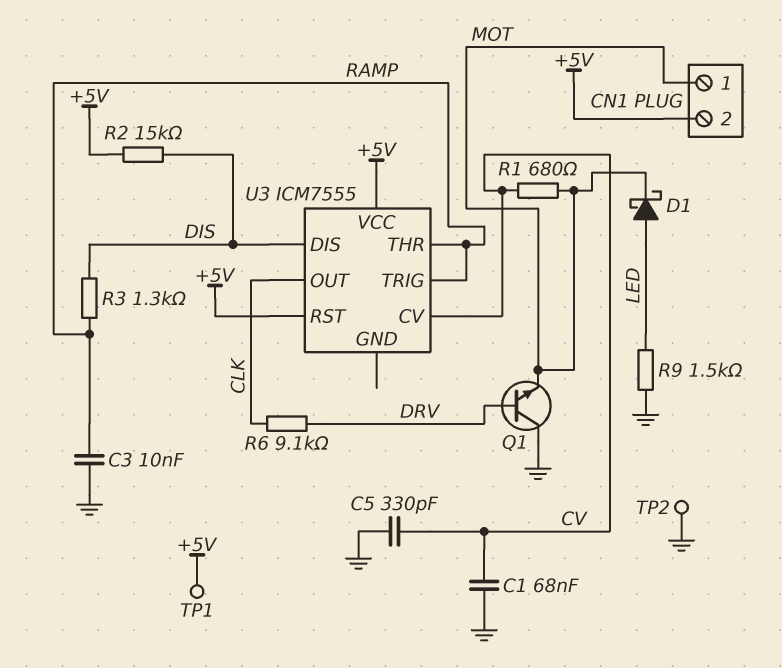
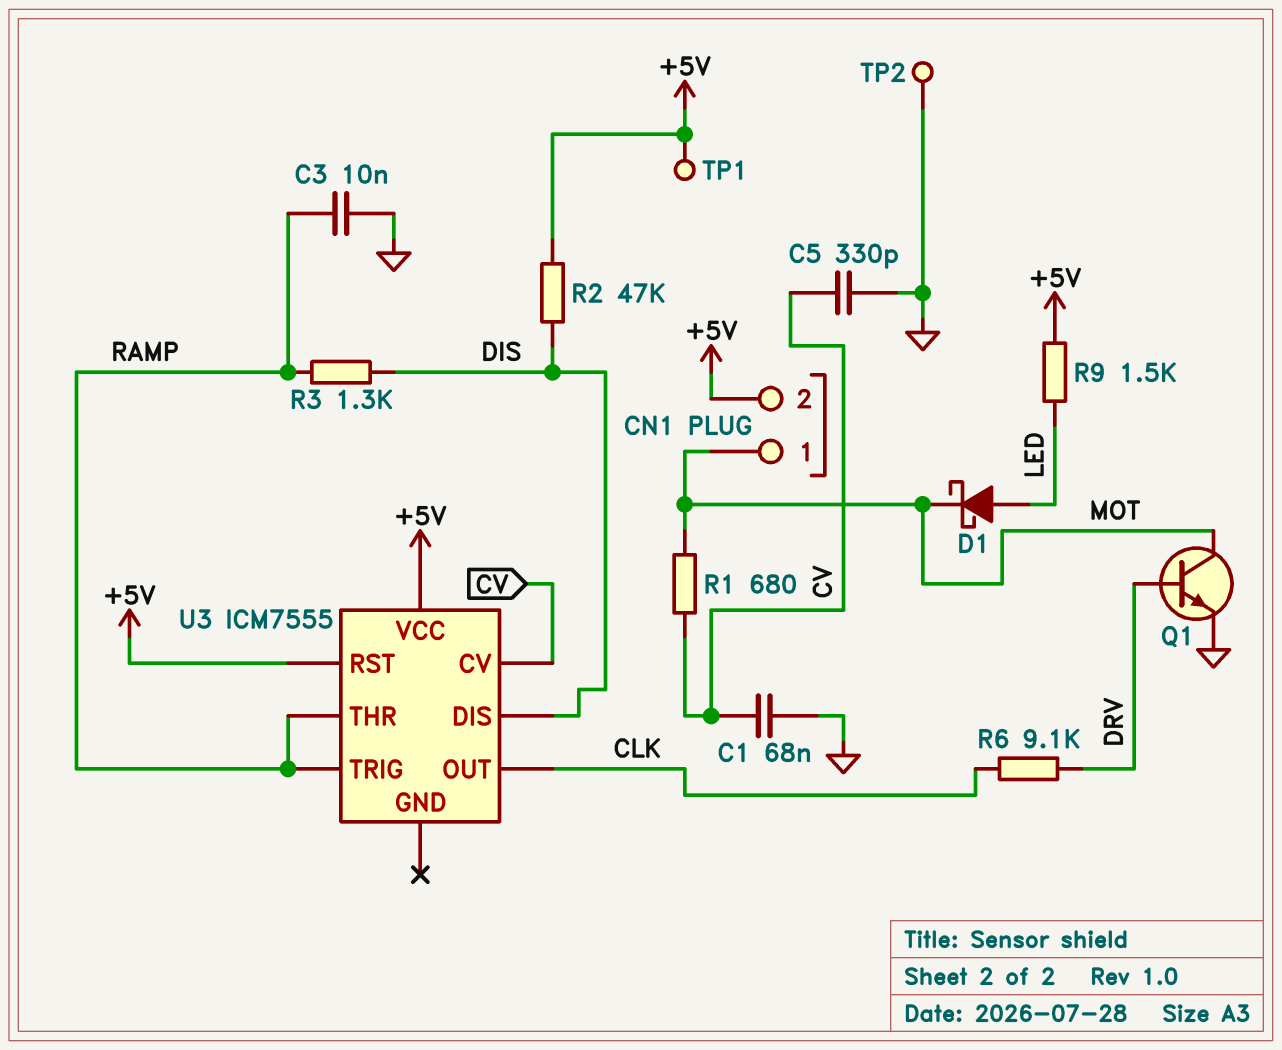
Q1: NPN (B DRV, C GND, E MOT) -> NPN (B DRV, C MOT, E GND)
R2: 15k (+5V, DIS) -> 47k (+5V, DIS)
R9: 1.5k (GND, LED) -> 1.5k (+5V, LED)

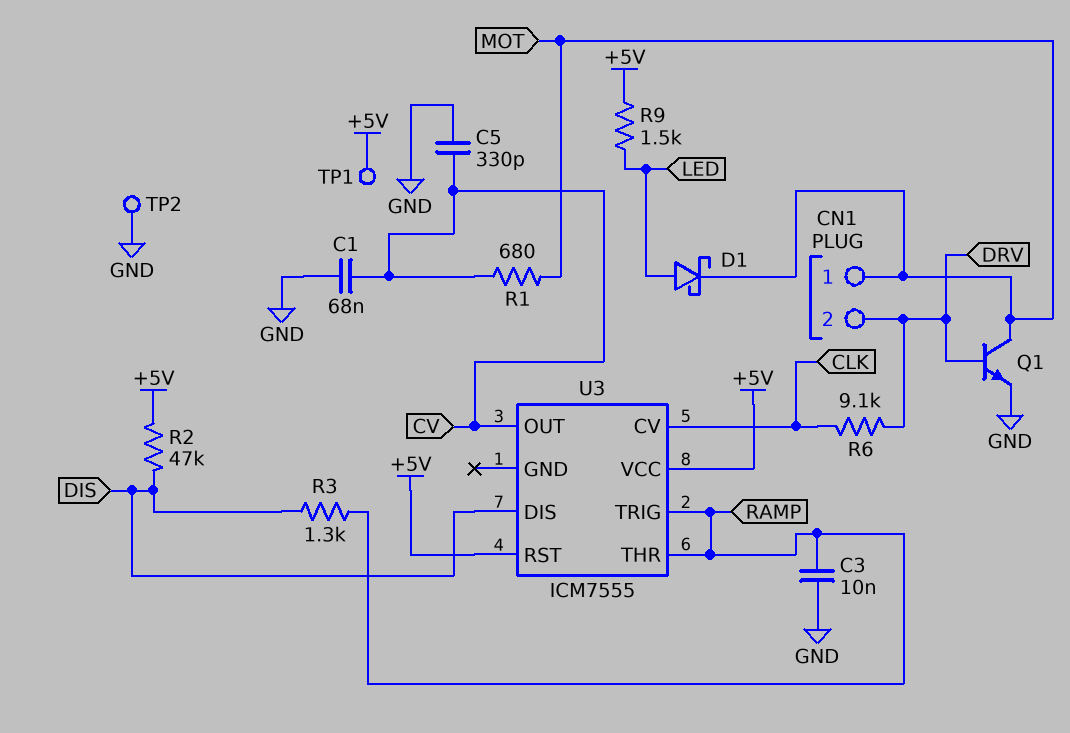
CN1 pin 2: +5V -> DRV
U3 pin CV: CV -> CLK
U3 pin OUT: CLK -> CV

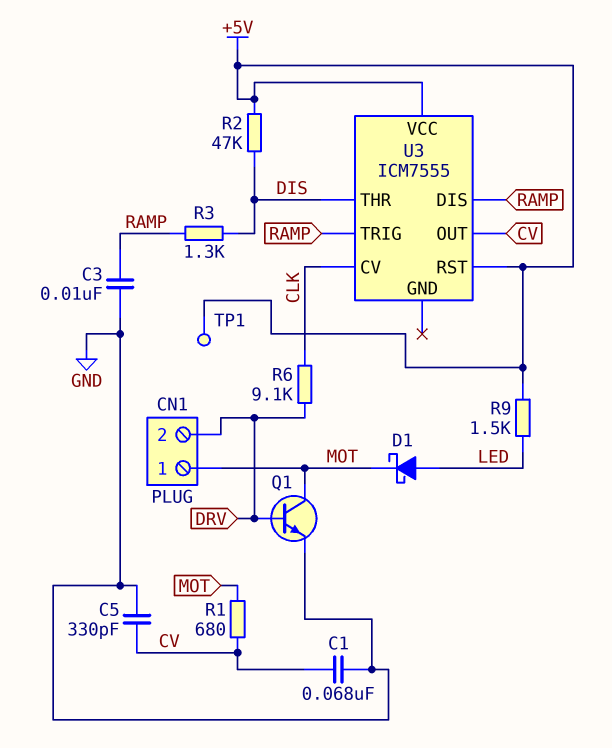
TP2: test point (GND) -> none
U3 pin DIS: DIS -> RAMP
U3 pin THR: RAMP -> DIS

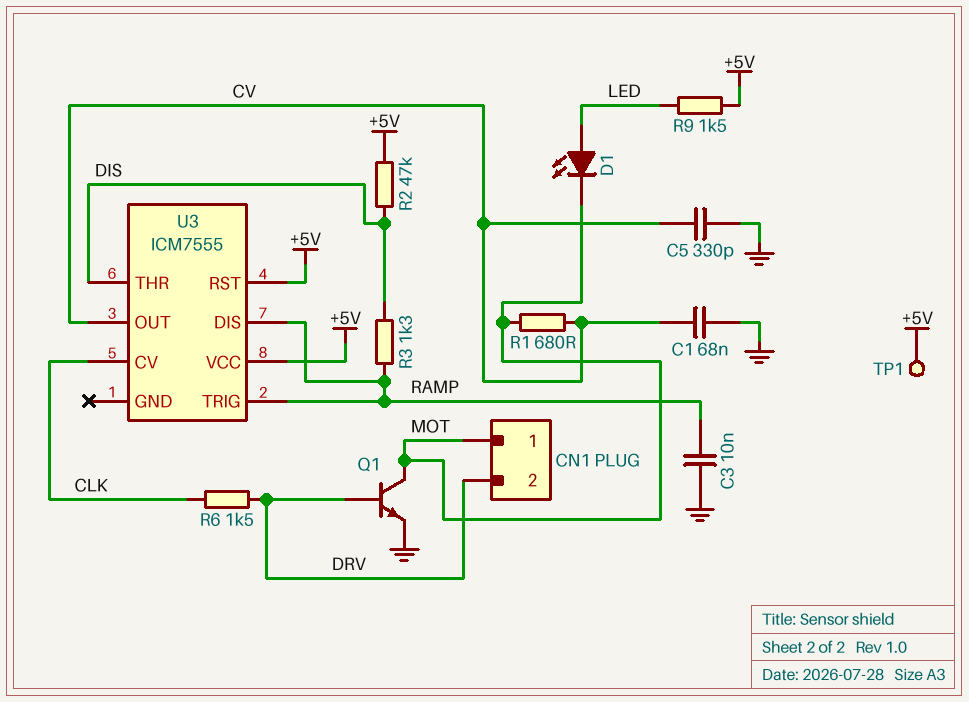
D1: schottky (A LED, K MOT) -> LED (A LED, K MOT)
R6: 9.1k (CLK, DRV) -> 1.5k (CLK, DRV)

